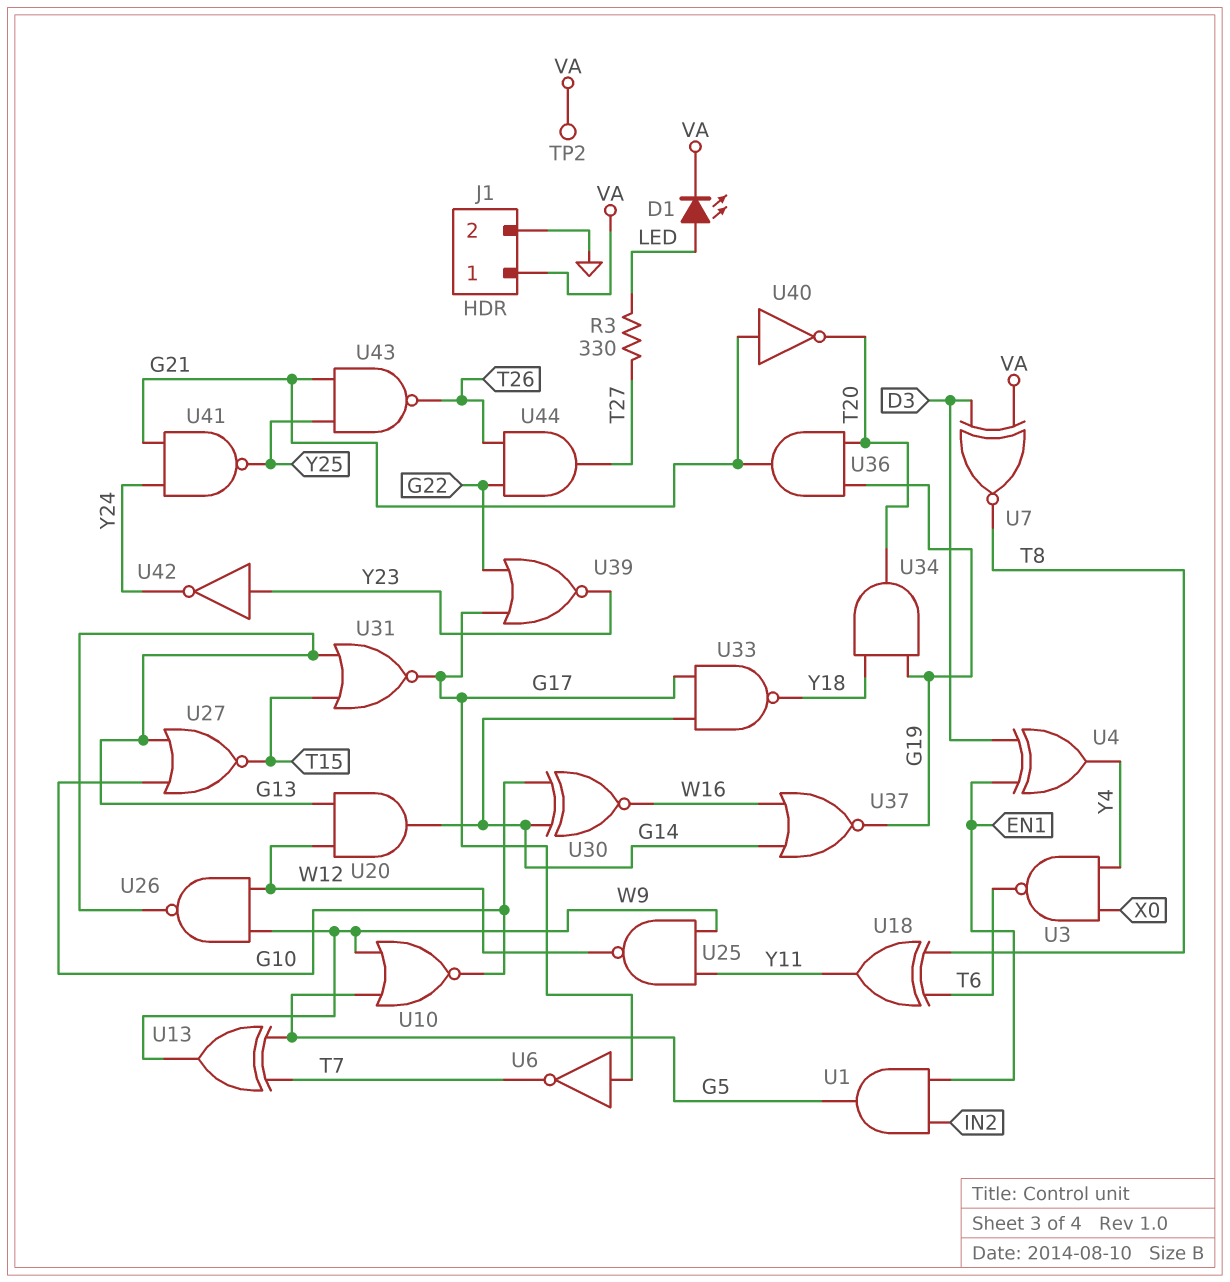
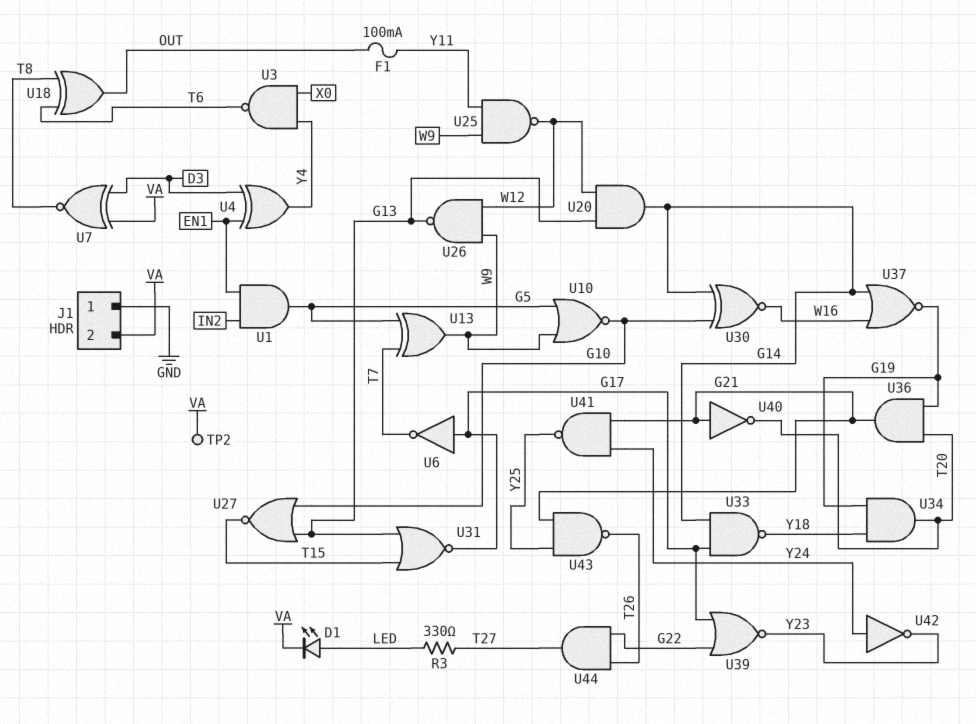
F1: none -> 100mA (OUT, Y11)
J1 pin 1: VA -> GND
J1 pin 2: GND -> VA
U18: XOR (in T6, in T8, out Y11) -> XOR (in T6, in T8, out OUT)
U42: NOT (in Y23, out Y24) -> NOT (in Y24, out Y23)

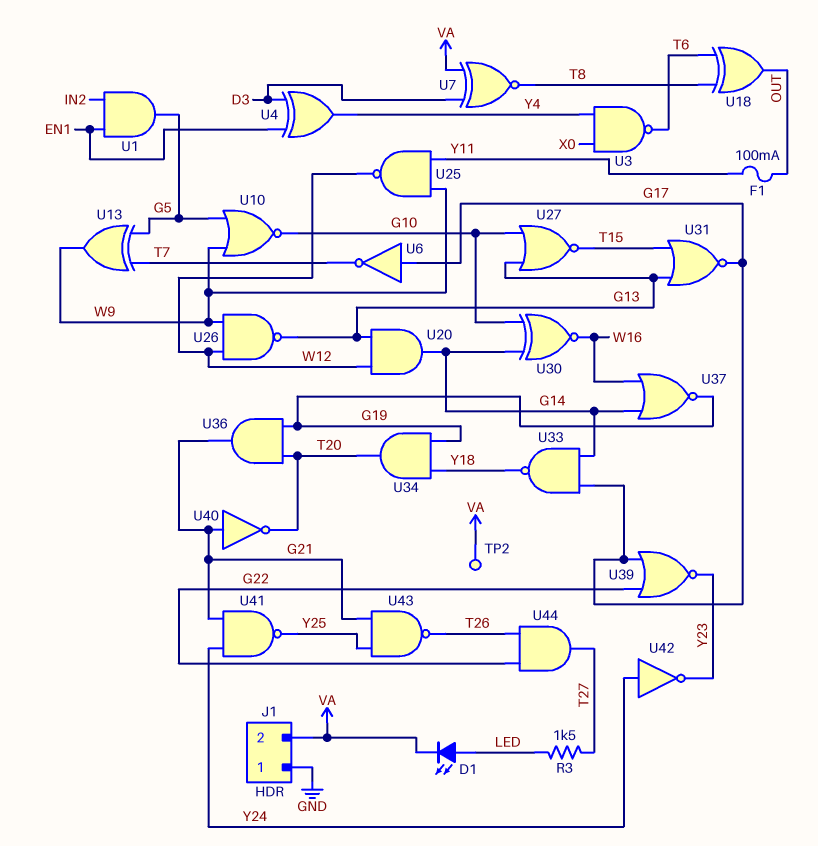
R3: 330 (LED, T27) -> 1.5k (LED, T27)

